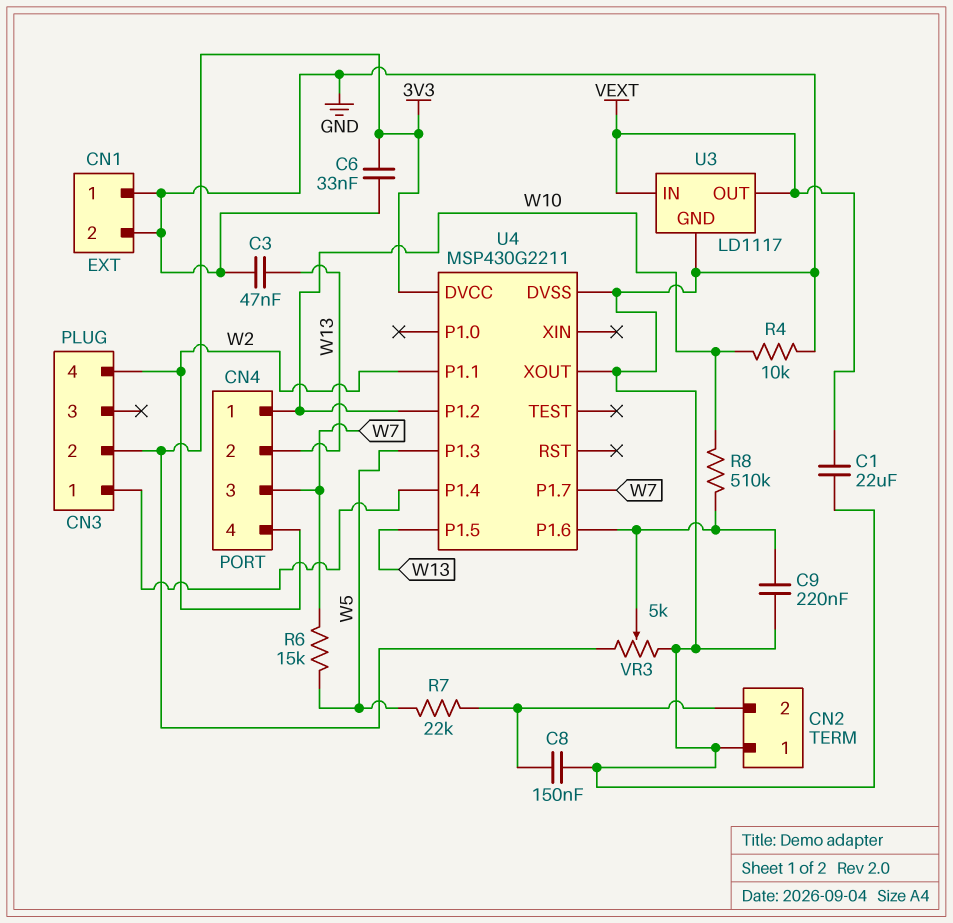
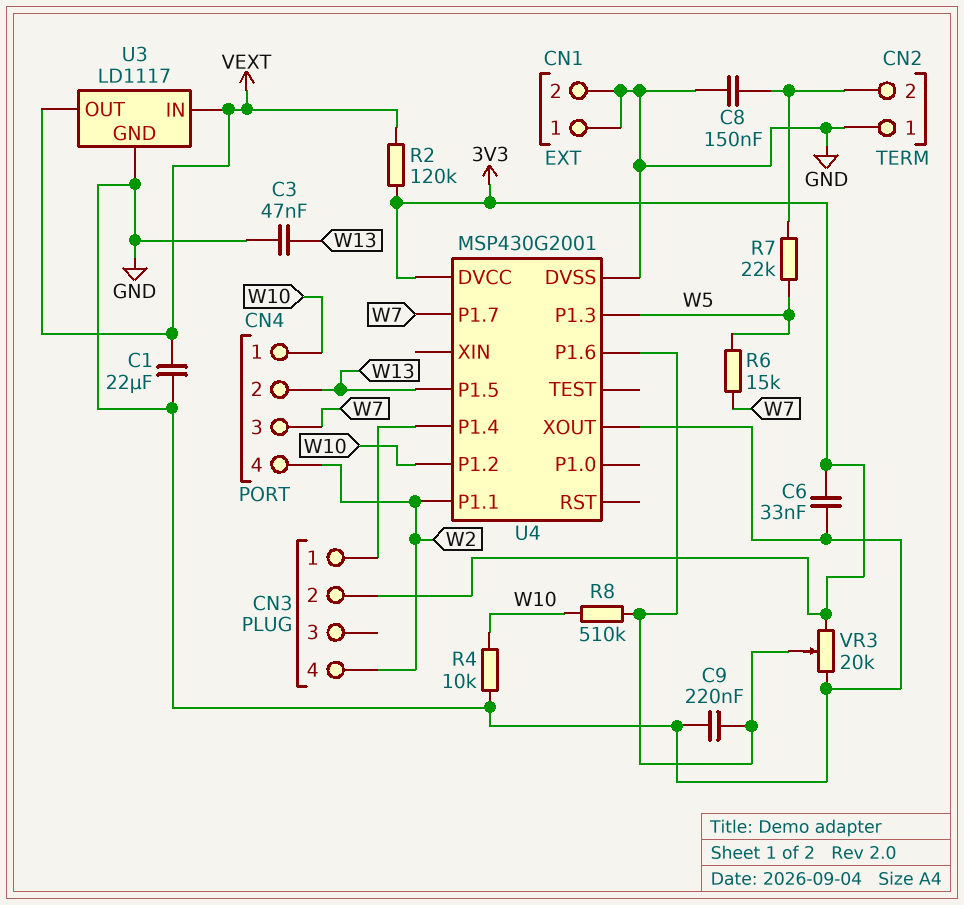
R2: none -> 120k (3V3, VEXT)
U4: MSP430G2211 -> MSP430G2001
VR3: 5k (3V3, GND, wiper U4/P1.6) -> 20k (3V3, GND, wiper U4/P1.6)

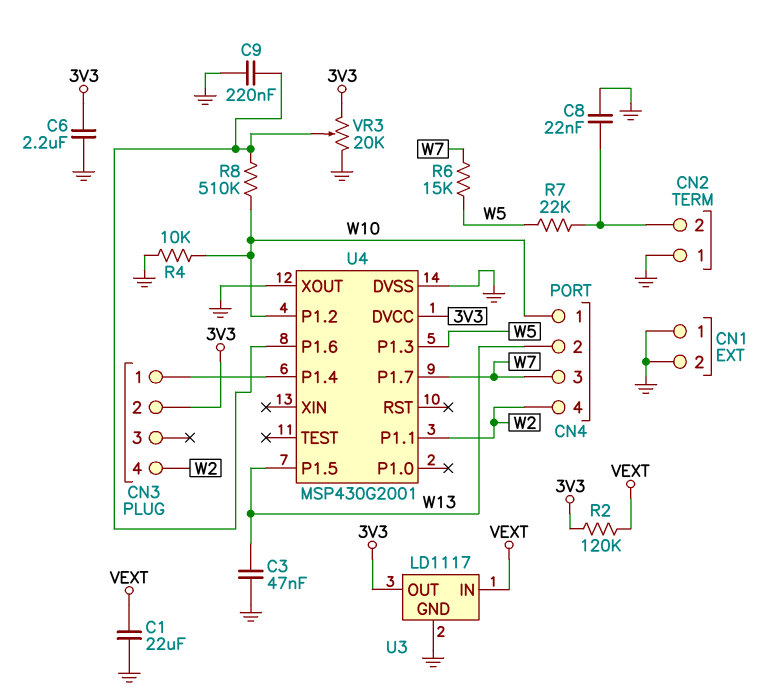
C6: 33nF (3V3, GND) -> 2.2uF (3V3, GND)
C8: 150nF (CN2/2, GND) -> 22nF (CN2/2, GND)
U3 pin OUT: VEXT -> 3V3

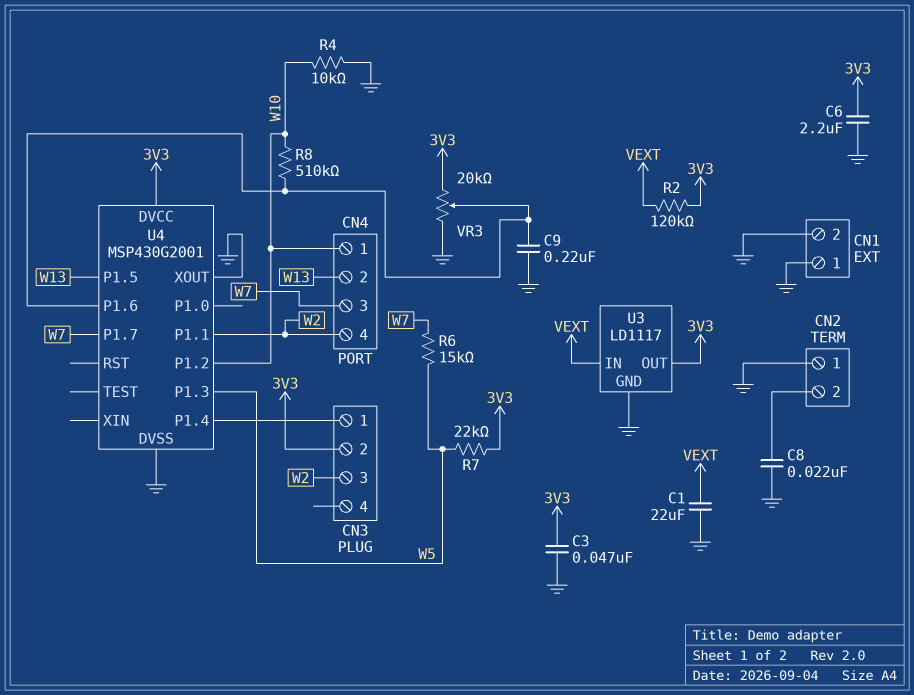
C3: 47nF (GND, W13) -> 47nF (3V3, GND)
CN3 pin 3: none -> W2
CN3 pin 4: W2 -> none
R7: 22k (CN2/2, W5) -> 22k (3V3, W5)

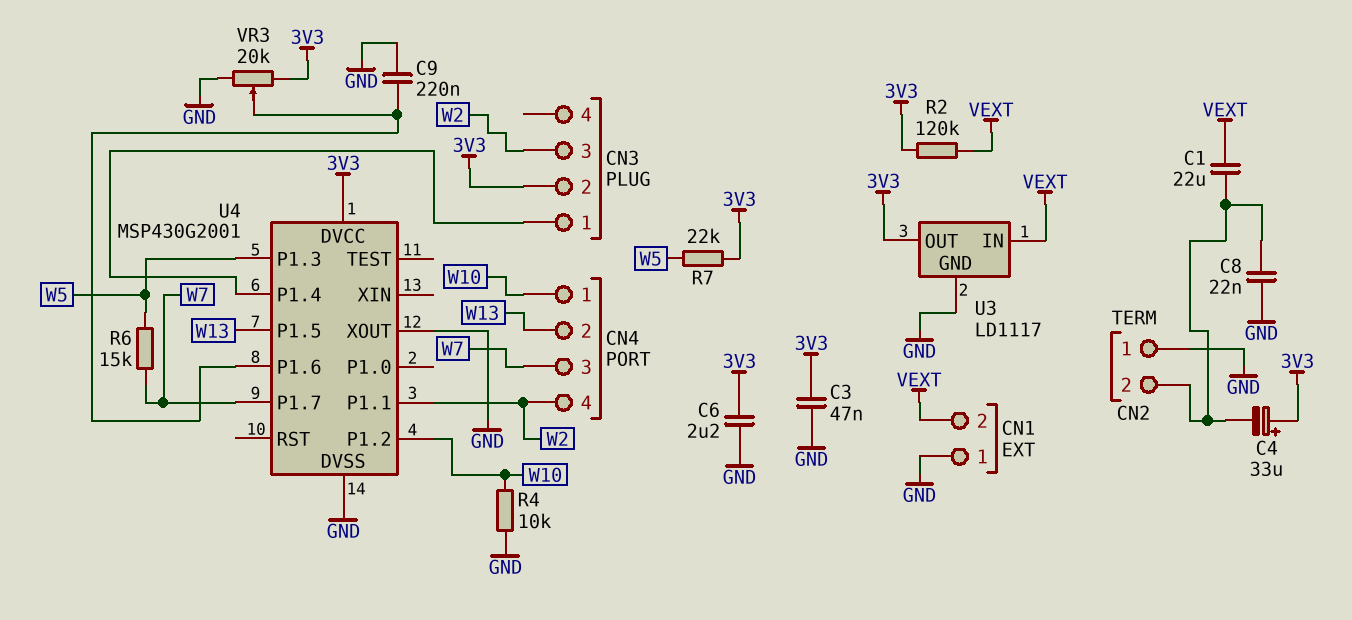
C1: 22uF (GND, VEXT) -> 22uF (CN2/2, VEXT)
C4: none -> 33uF (plus 3V3, minus CN2/2)
CN1 pin 2: GND -> VEXT
R8: 510k (U4/P1.6, W10) -> none

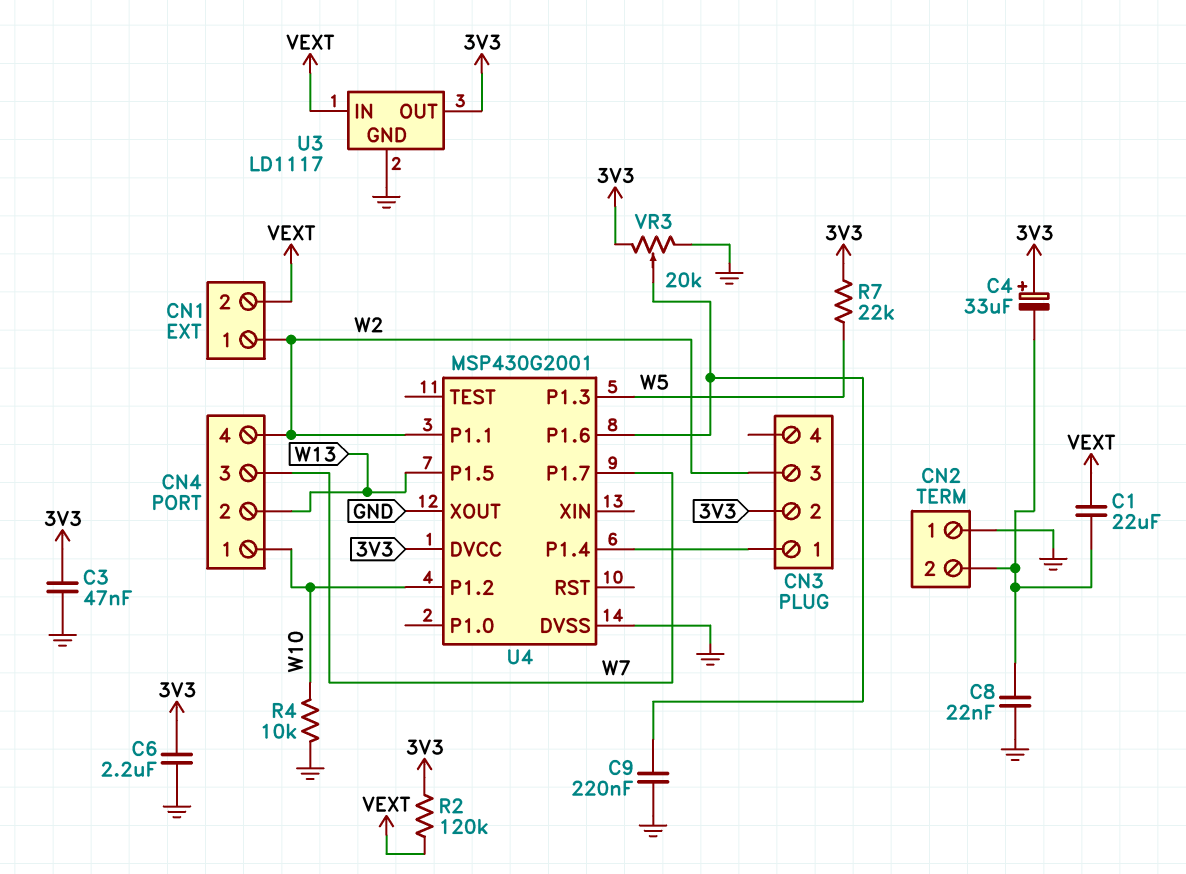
CN1 pin 1: GND -> W2
R6: 15k (W5, W7) -> none

